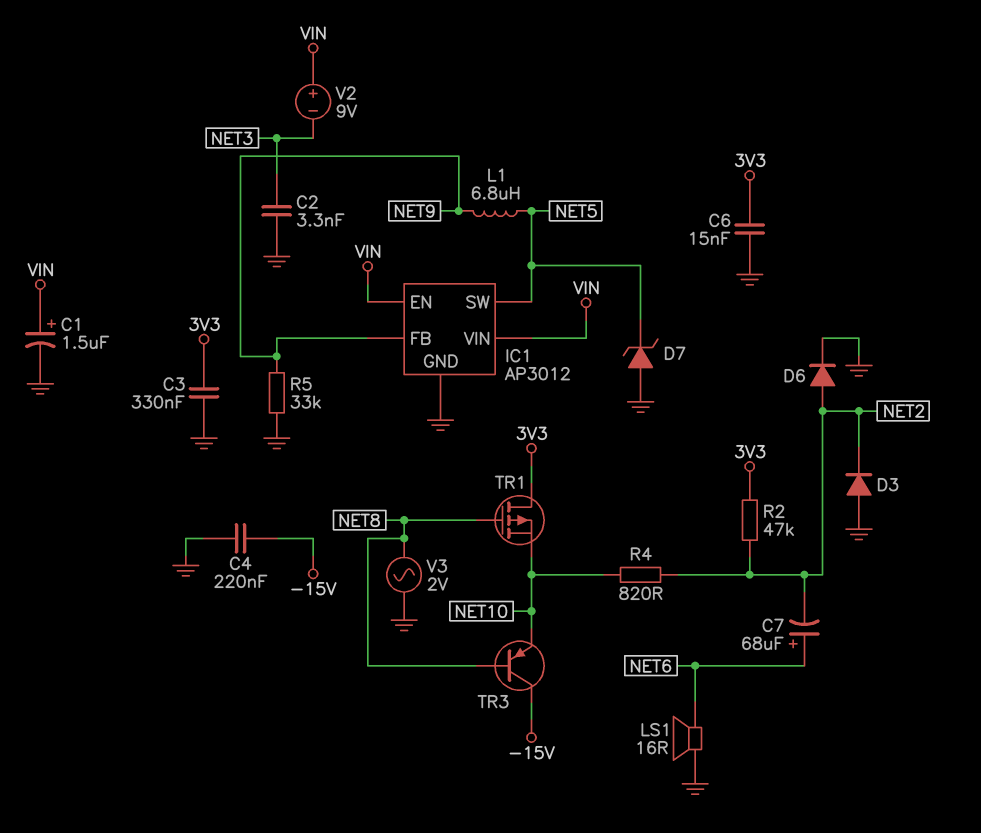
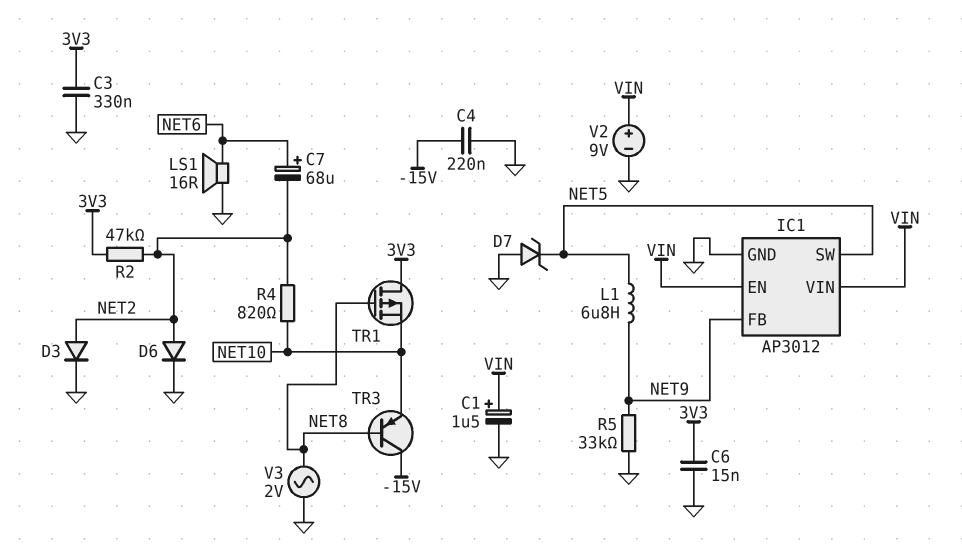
C2: 3.3nF (GND, NET3) -> none
D3: diode (A GND, K NET2) -> diode (A NET2, K GND)
V2: 9V (plus VIN, minus NET3) -> 9V (plus VIN, minus GND)

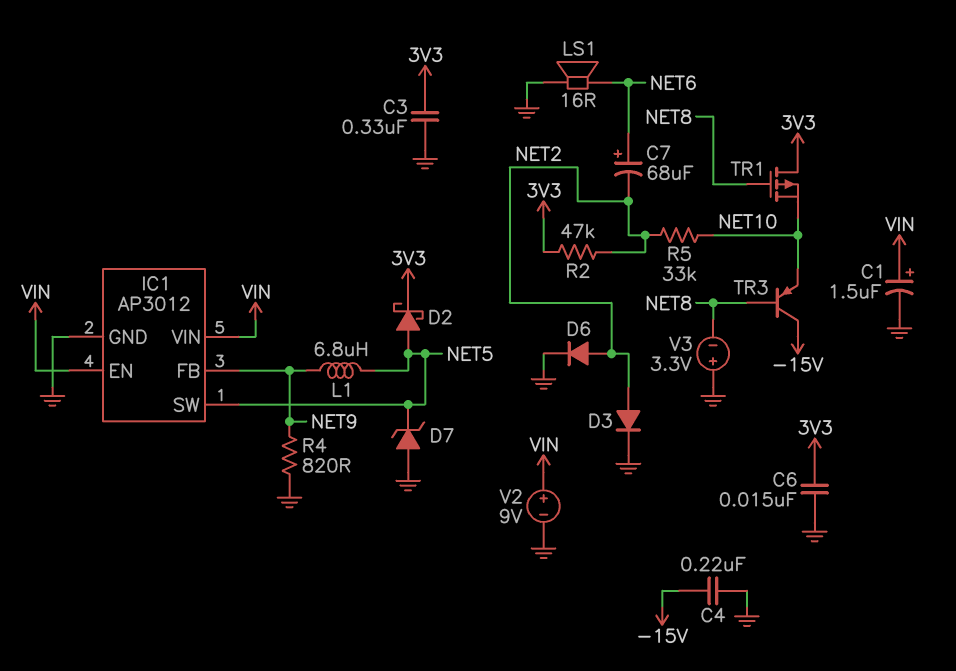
D2: none -> schottky (A NET5, K 3V3)
R4: 820 (NET2, NET10) -> 820 (GND, NET9)
R5: 33k (GND, NET9) -> 33k (NET2, NET10)
V3: AC 2V (GND, NET8) -> 3.3V (plus GND, minus NET8)

